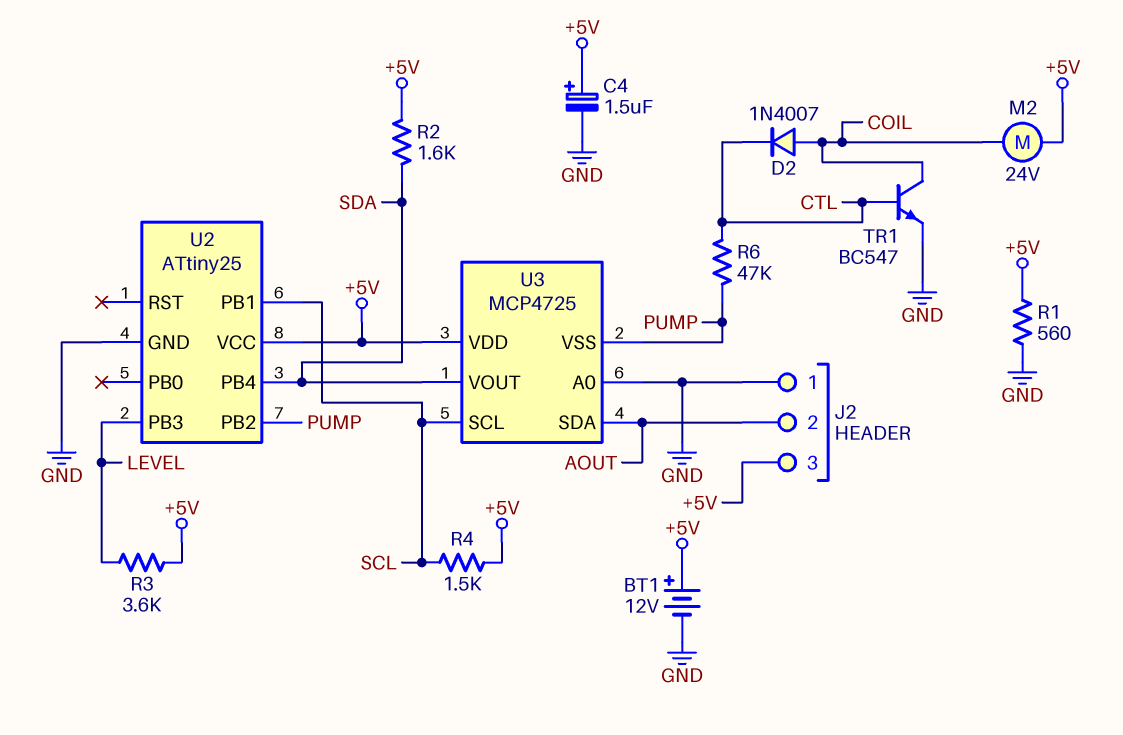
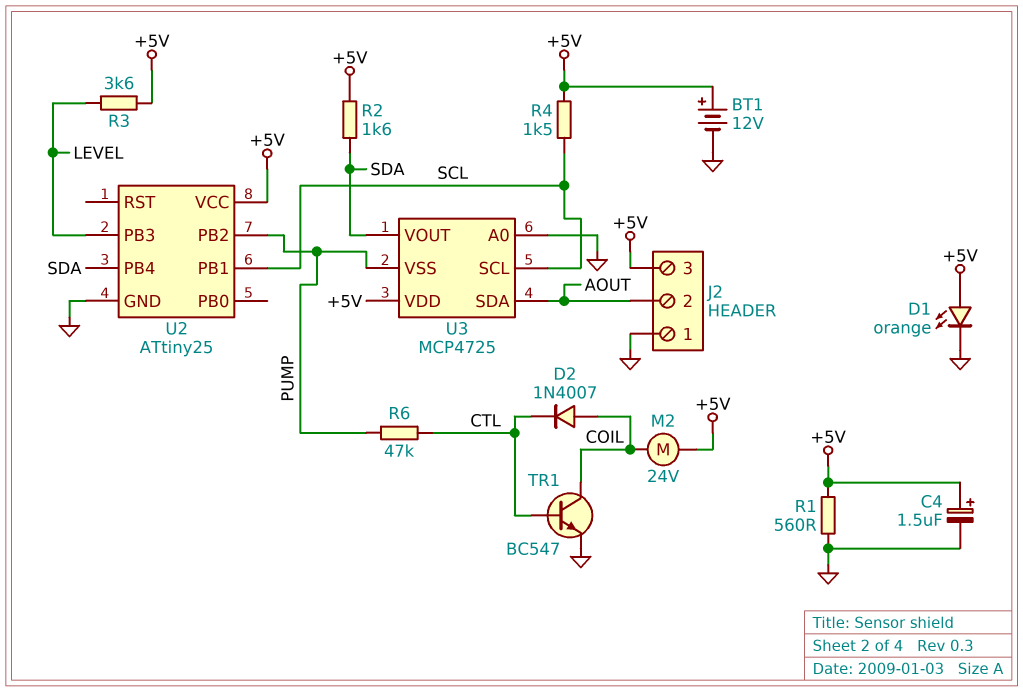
D1: none -> LED orange (A +5V, K GND)

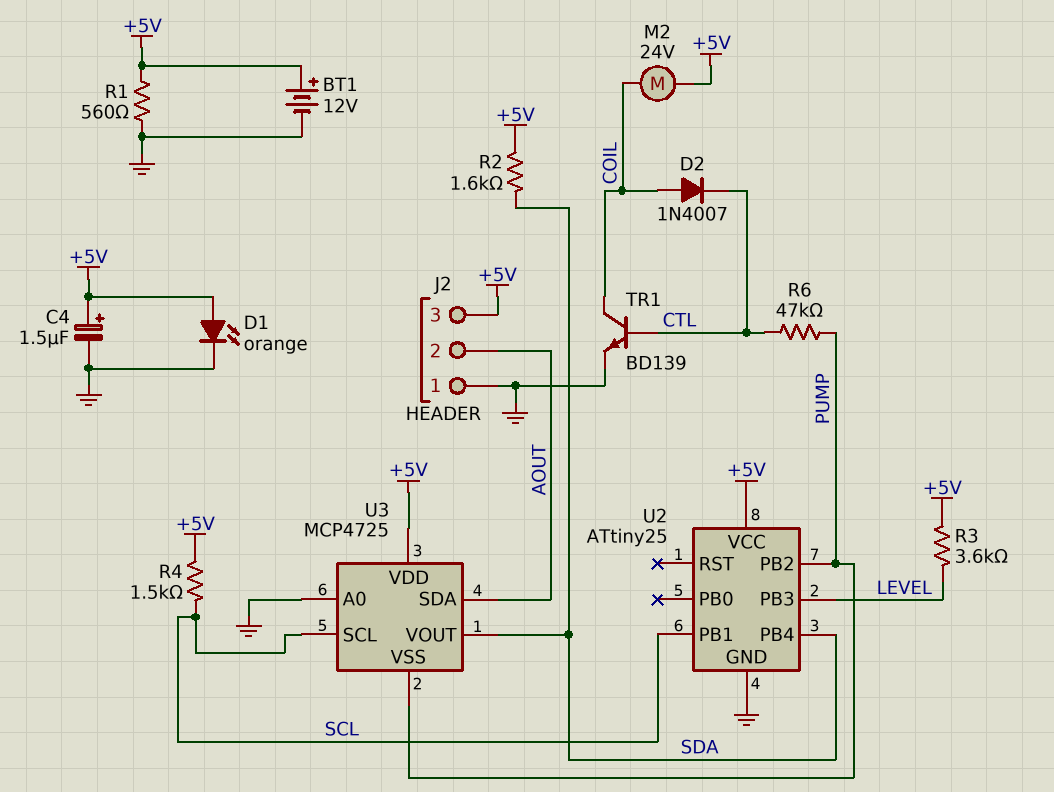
TR1: NPN BC547 (B CTL, C COIL, E GND) -> NPN BD139 (B CTL, C COIL, E GND)

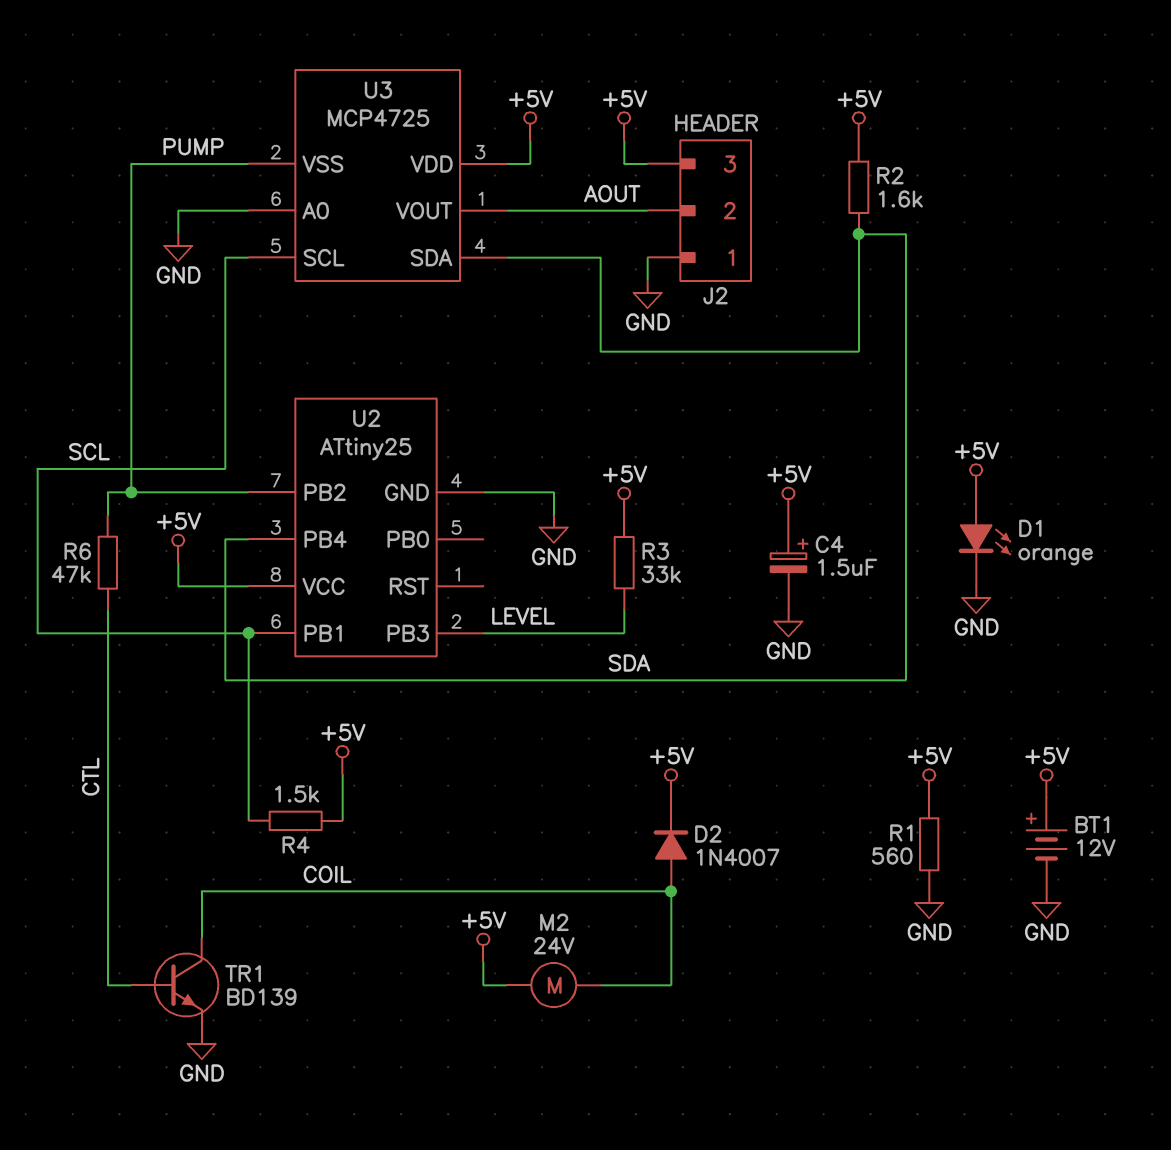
D2: diode 1N4007 (A COIL, K CTL) -> diode 1N4007 (A COIL, K +5V)
R3: 3.6k (+5V, LEVEL) -> 33k (+5V, LEVEL)
U3 pin SDA: AOUT -> SDA
U3 pin VOUT: SDA -> AOUT

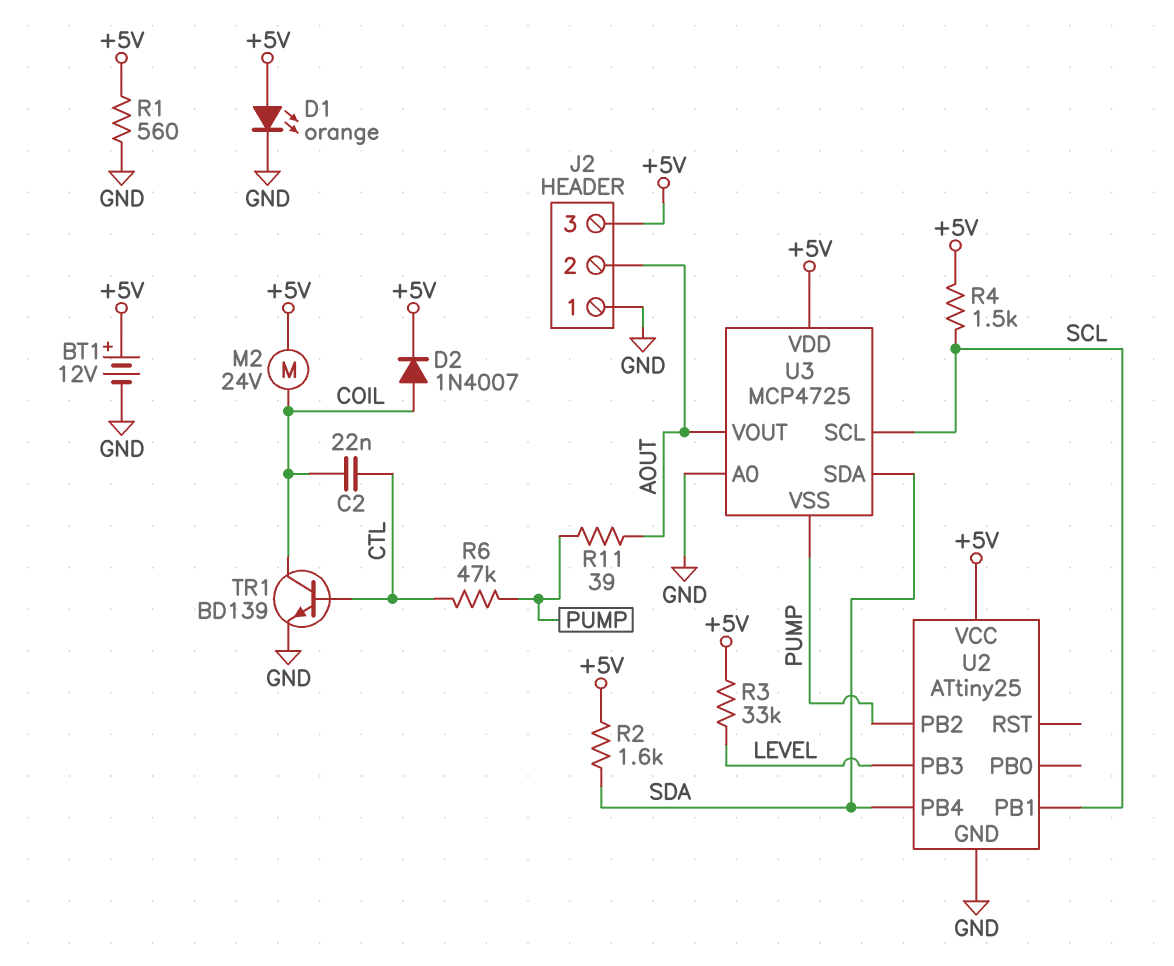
C2: none -> 22nF (COIL, CTL)
C4: 1.5uF (plus +5V, minus GND) -> none
R11: none -> 39 (AOUT, PUMP)

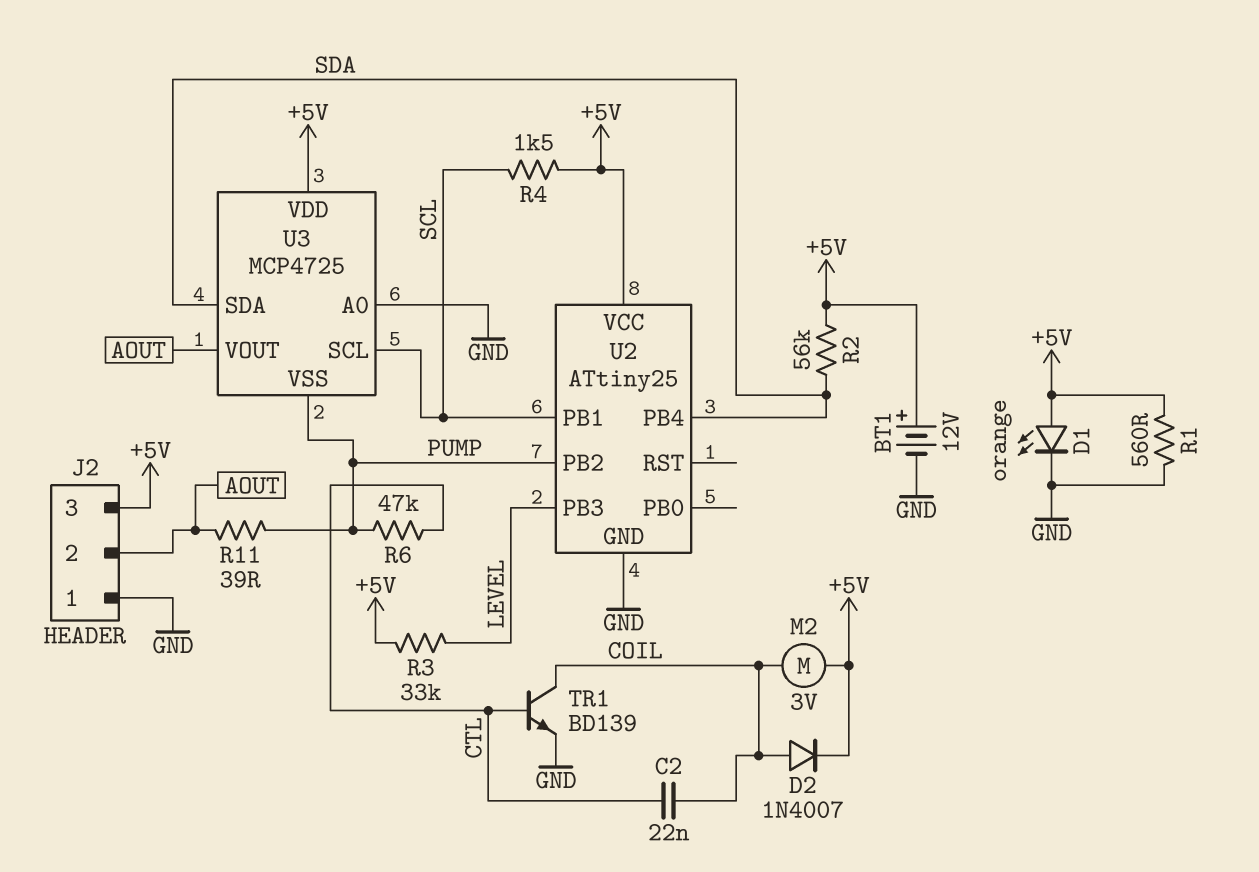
M2: motor 24V (+5V, COIL) -> motor 3V (+5V, COIL)
R2: 1.6k (+5V, SDA) -> 56k (+5V, SDA)

